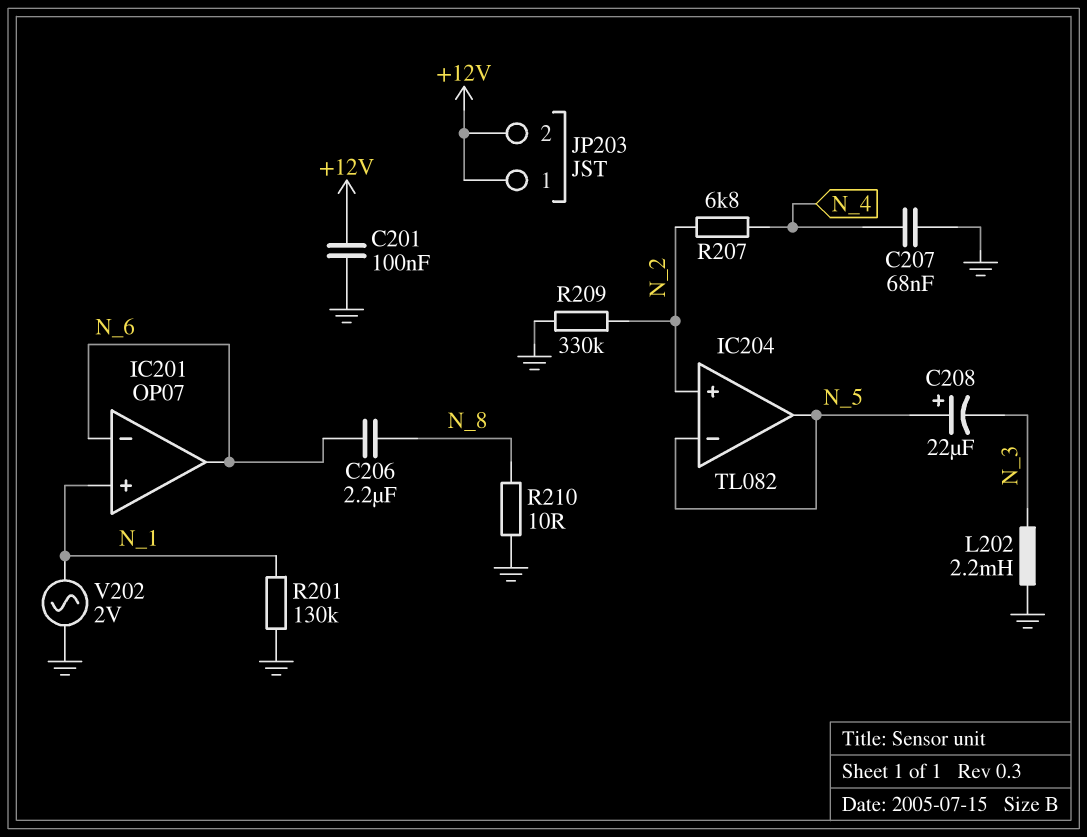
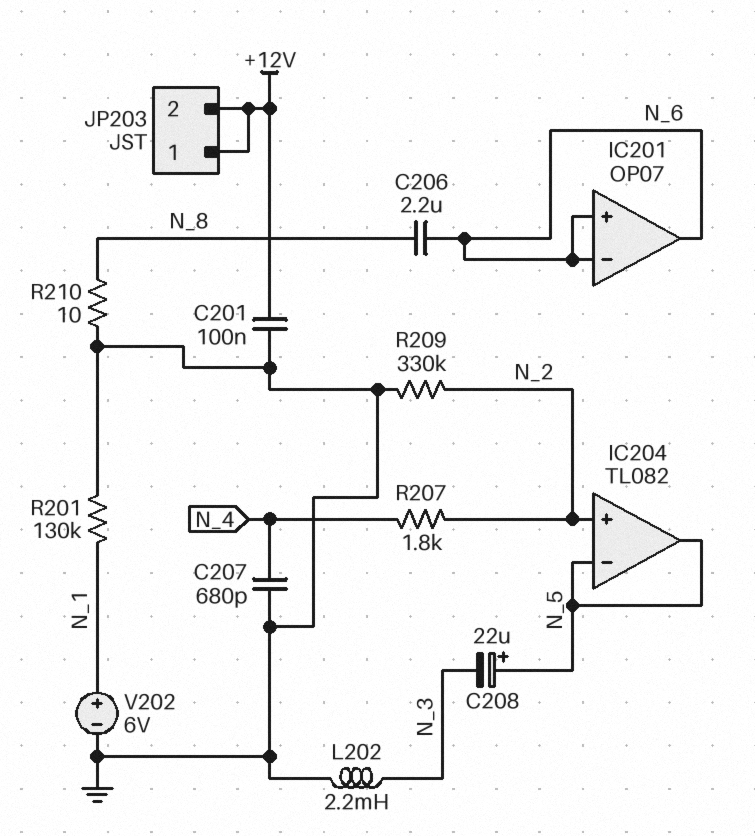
C207: 68nF (GND, N_4) -> 680pF (GND, N_4)
IC201 pin in+: N_1 -> N_6
R207: 6.8k (N_2, N_4) -> 1.8k (N_2, N_4)
V202: AC 2V (GND, N_1) -> 6V (plus N_1, minus GND)

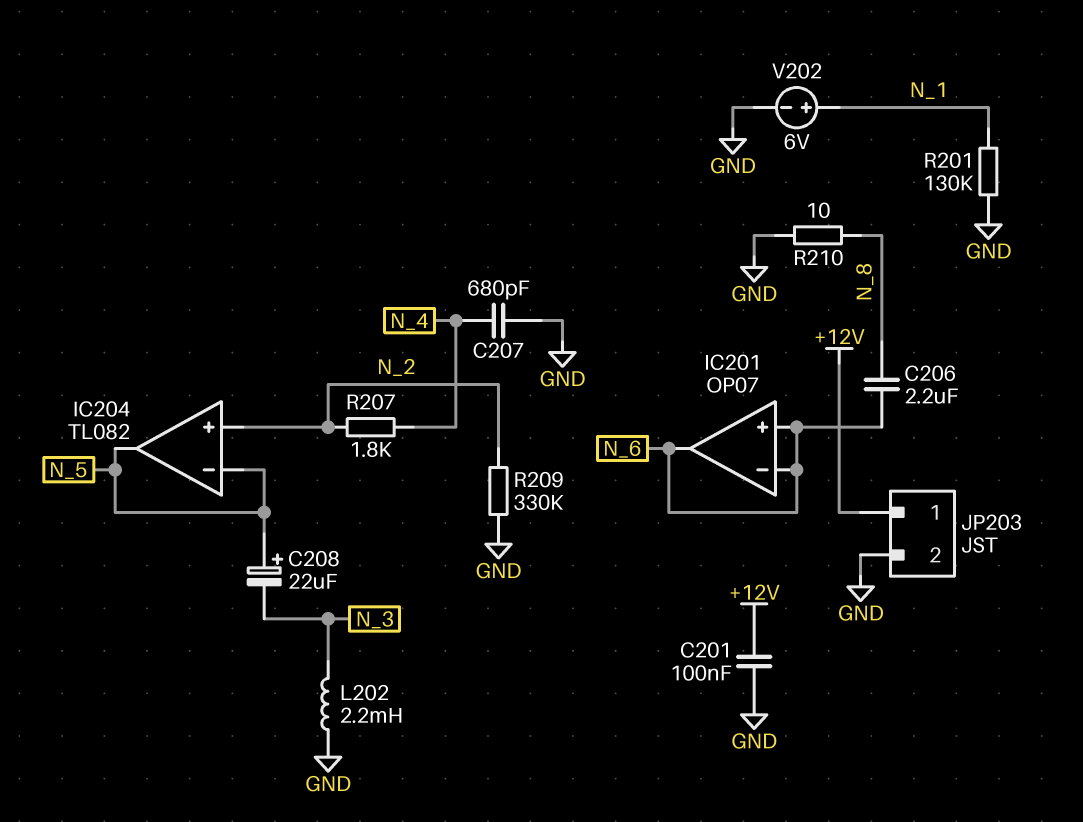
JP203 pin 2: +12V -> GND

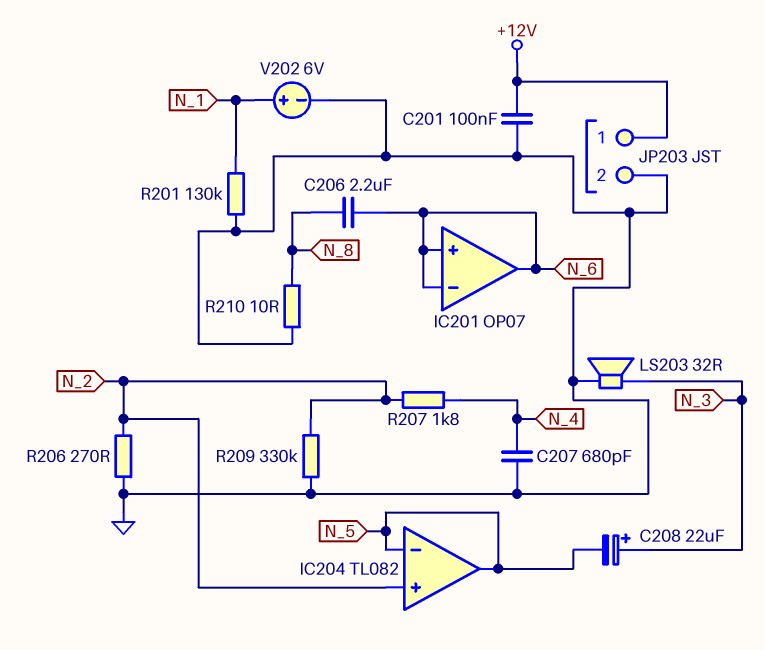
C208: 22uF (plus N_5, minus N_3) -> 22uF (plus N_3, minus N_5)
L202: 2.2mH (GND, N_3) -> none
LS203: none -> speaker 32R (GND, N_3)
R206: none -> 270 (GND, N_2)

